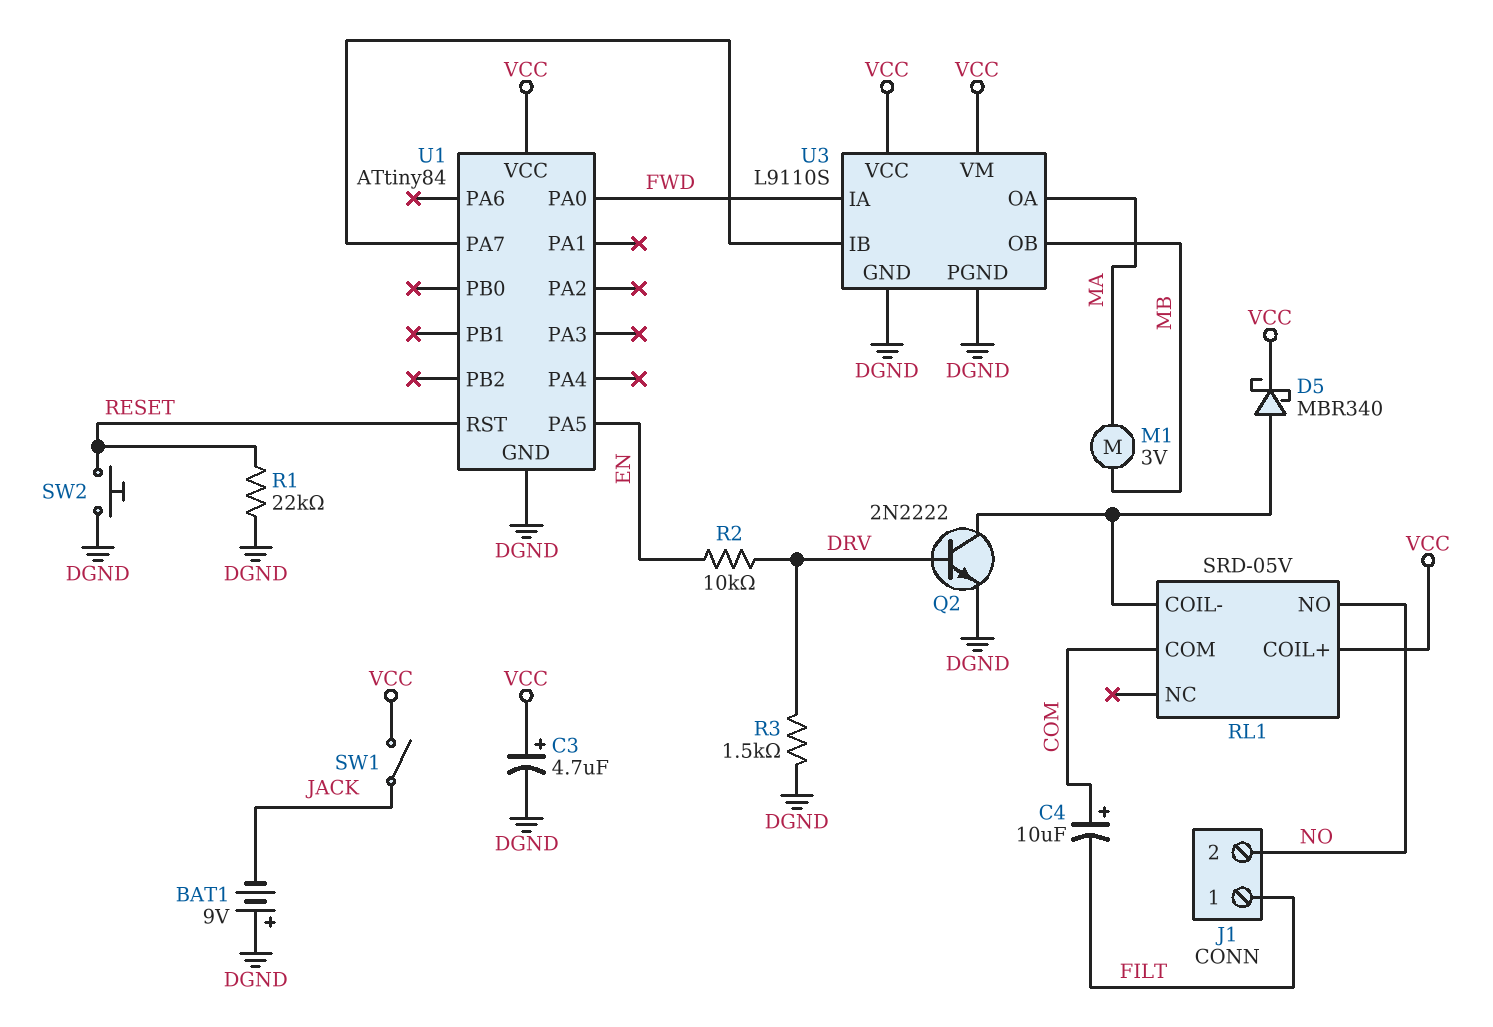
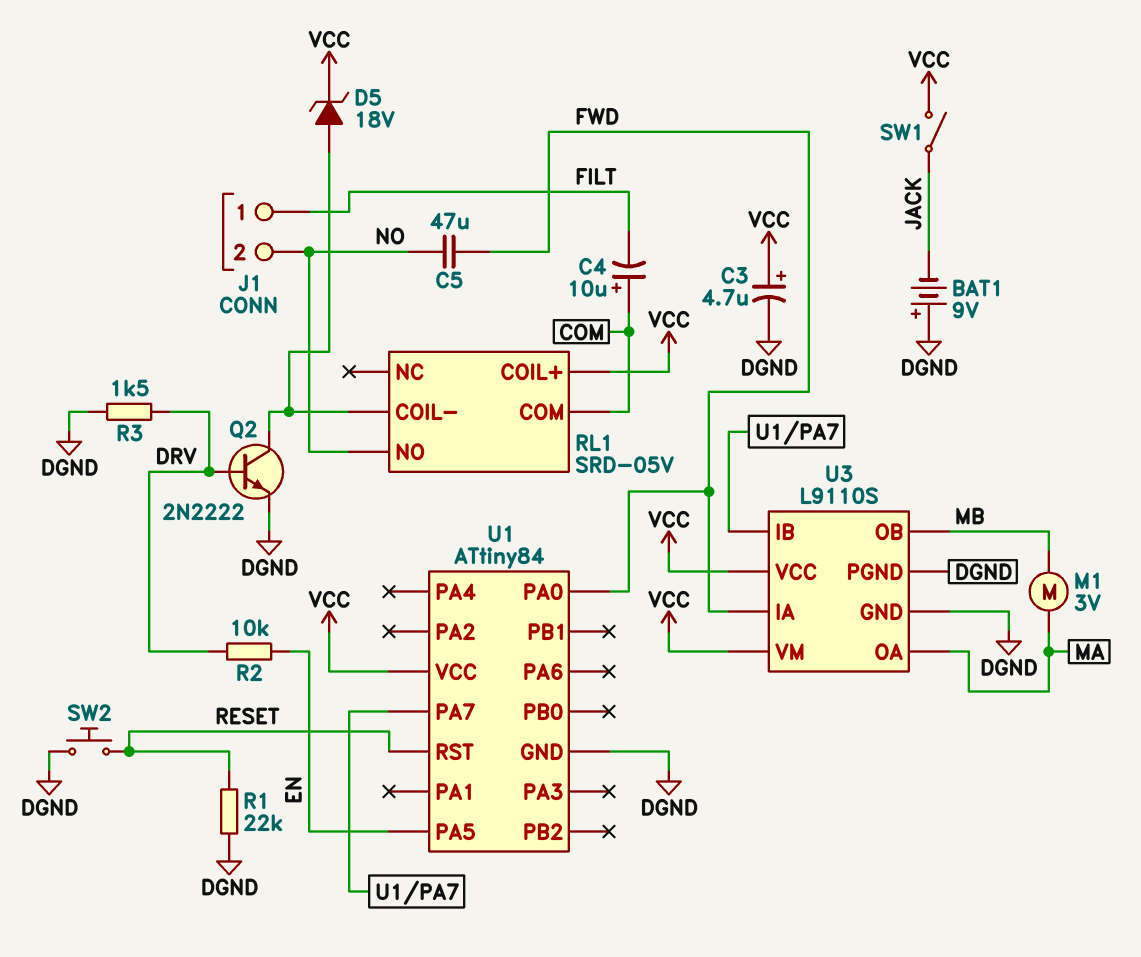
C5: none -> 47uF (FWD, NO)
D5: schottky MBR340 (A RL1/COIL-, K VCC) -> zener 18V (A RL1/COIL-, K VCC)

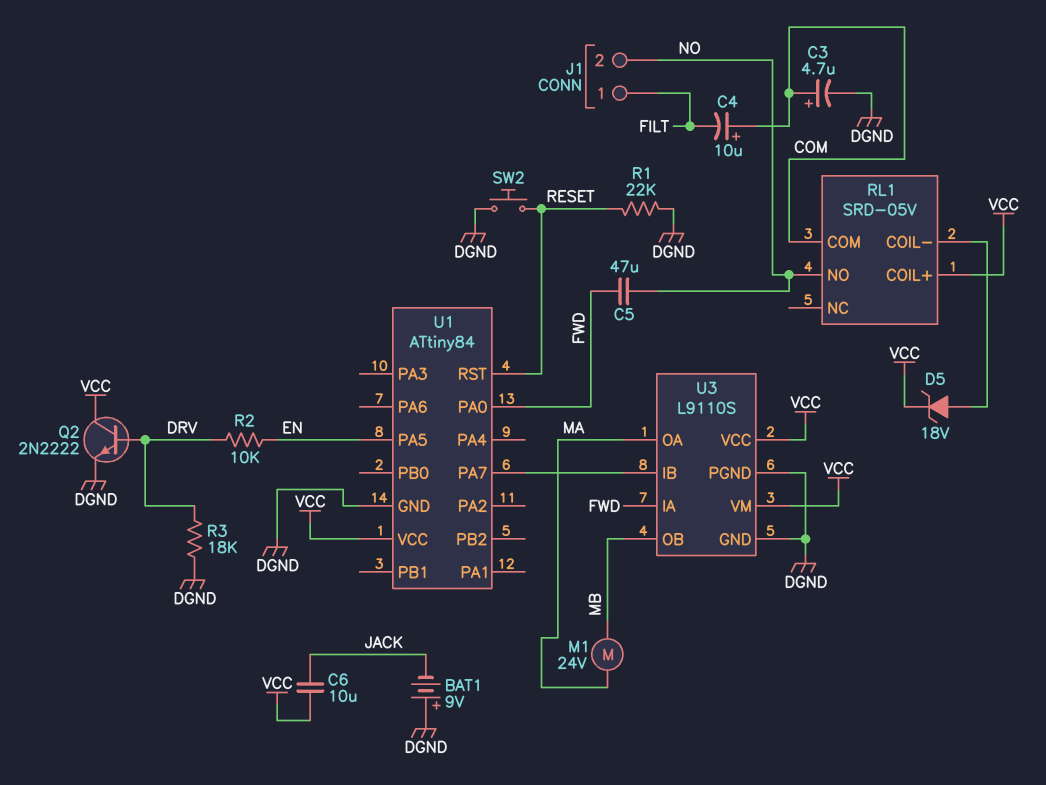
C3: 4.7uF (plus VCC, minus DGND) -> 4.7uF (plus COM, minus DGND)
C6: none -> 10uF (JACK, VCC)
M1: motor 3V (MA, MB) -> motor 24V (MA, MB)
Q2: NPN 2N2222 (B DRV, C RL1/COIL-, E DGND) -> NPN 2N2222 (B DRV, C VCC, E DGND)
R3: 1.5k (DGND, DRV) -> 18k (DGND, DRV)
SW1: switch (JACK, VCC) -> none

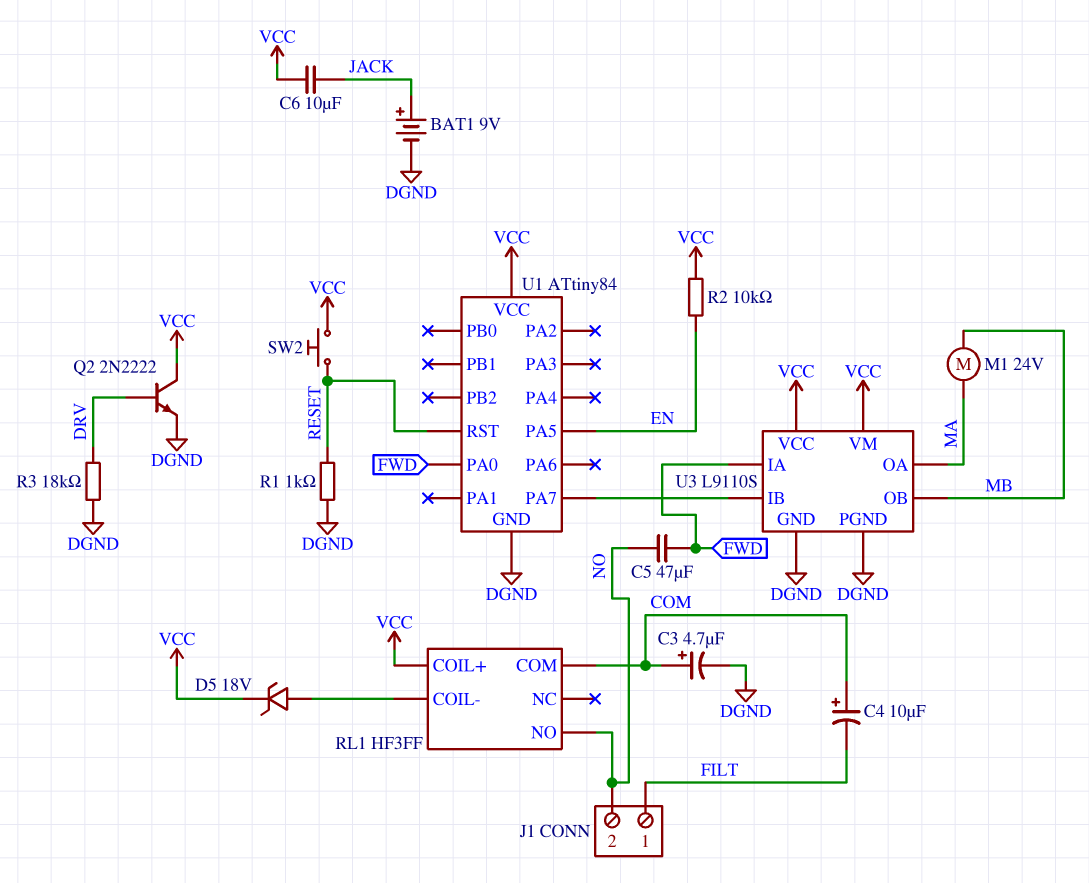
BAT1: 9V (plus DGND, minus JACK) -> 9V (plus JACK, minus DGND)
R1: 22k (DGND, RESET) -> 1k (DGND, RESET)
R2: 10k (DRV, EN) -> 10k (EN, VCC)
RL1: SRD-05V -> HF3FF
SW2: button (DGND, RESET) -> button (RESET, VCC)

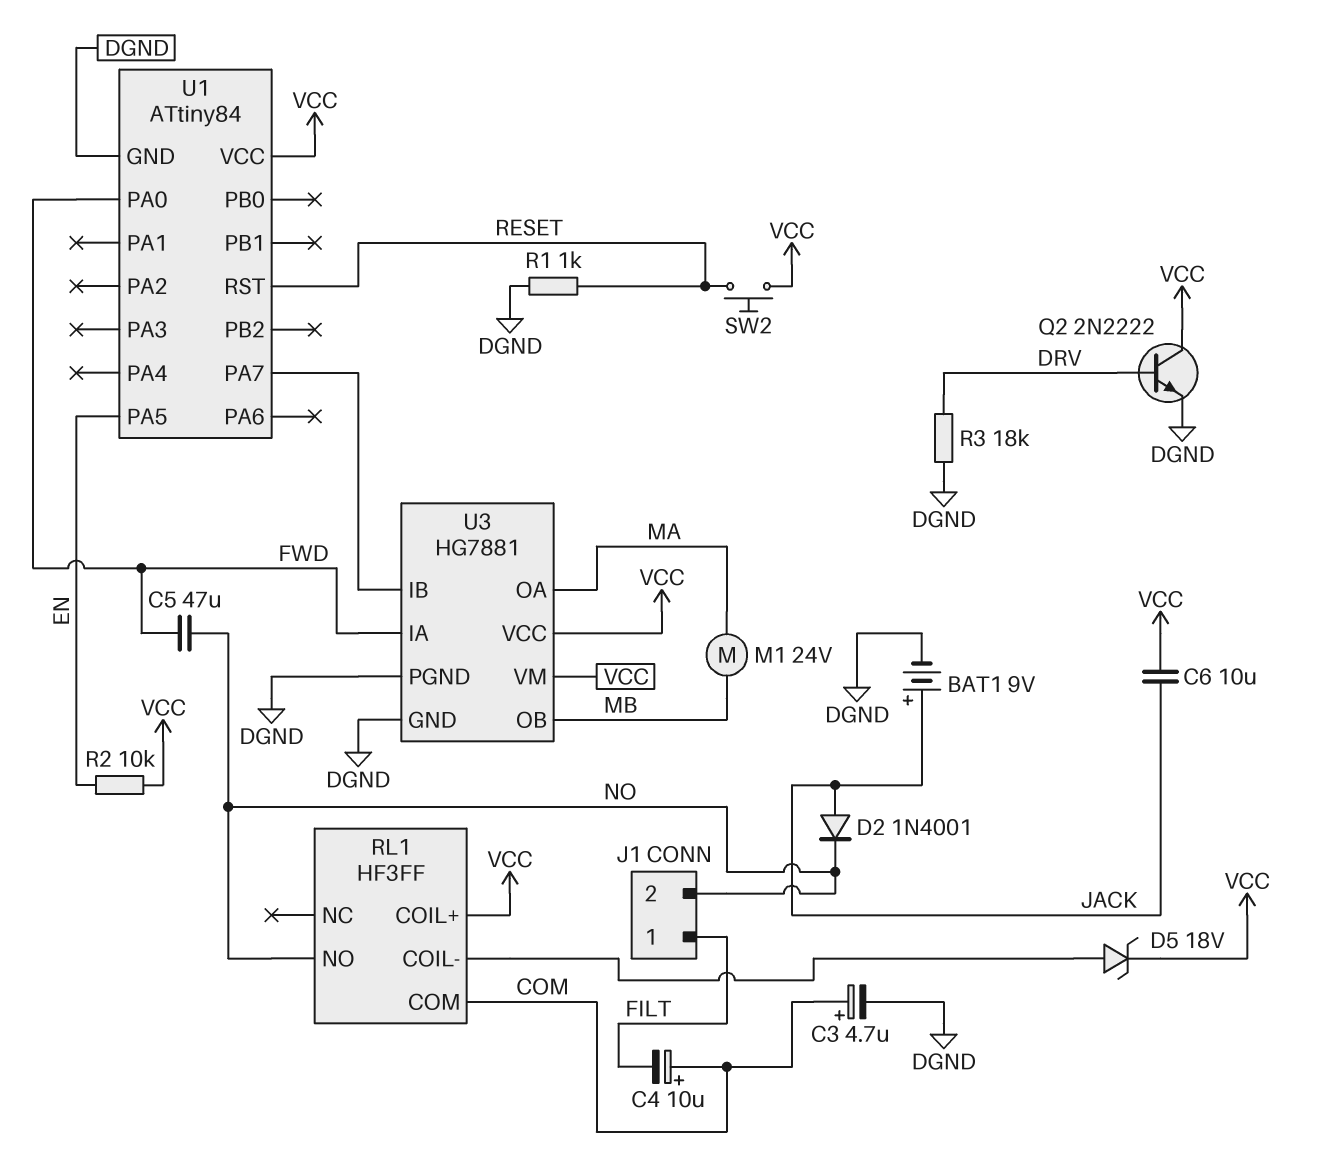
D2: none -> diode 1N4001 (A JACK, K NO)
U3: L9110S -> HG7881

